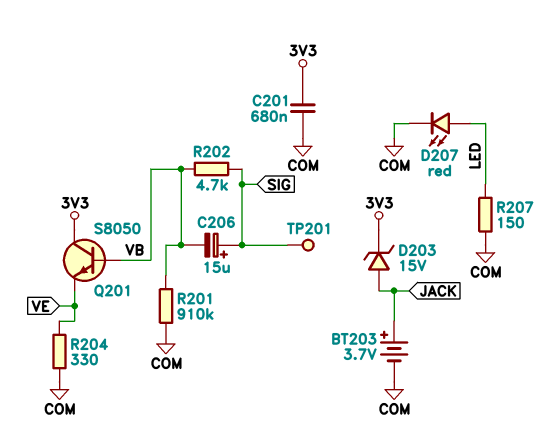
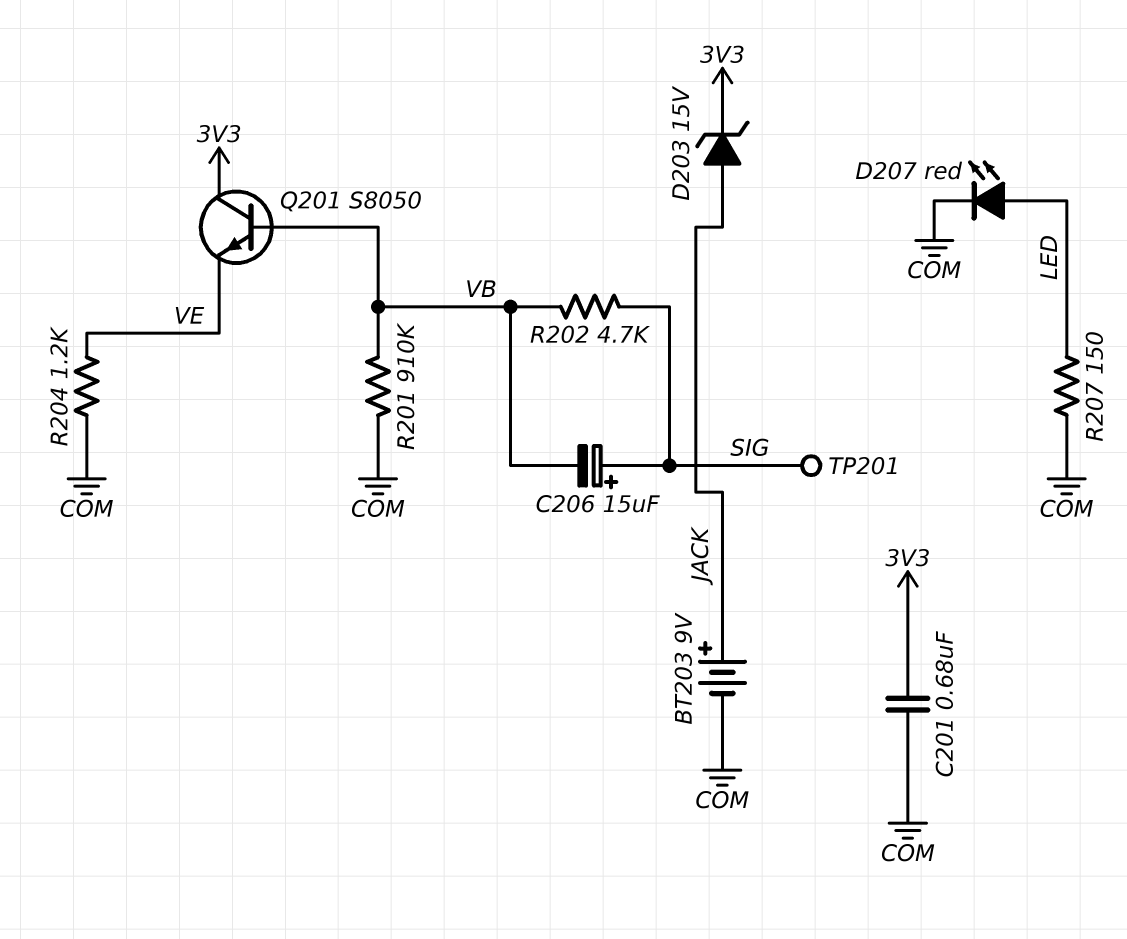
BT203: 3.7V (plus JACK, minus COM) -> 9V (plus JACK, minus COM)
R204: 330 (COM, VE) -> 1.2k (COM, VE)

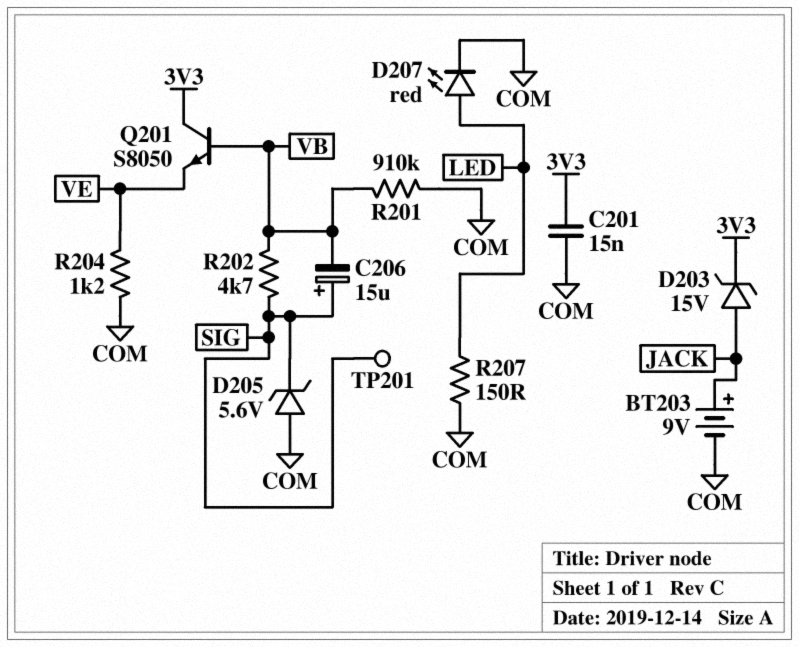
C201: 680nF (3V3, COM) -> 15nF (3V3, COM)
D205: none -> zener 5.6V (A COM, K SIG)

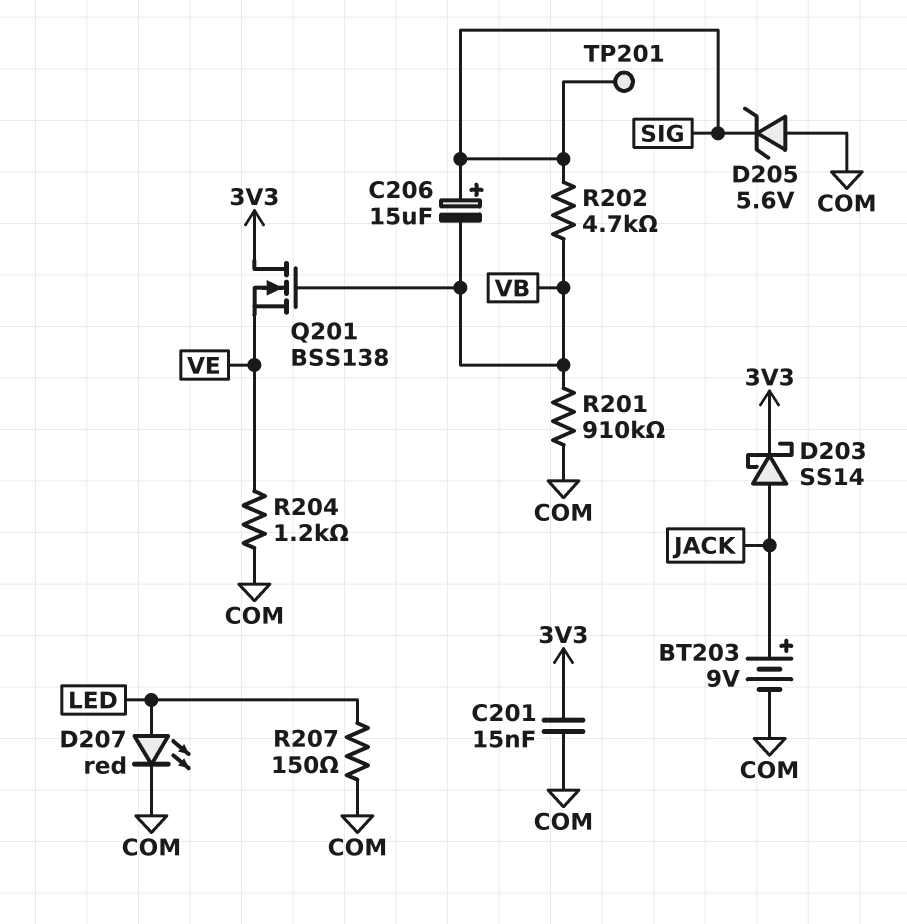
D203: zener 15V (A JACK, K 3V3) -> schottky SS14 (A JACK, K 3V3)
Q201: NPN S8050 (B VB, C 3V3, E VE) -> NMOS BSS138 (G VB, D 3V3, S VE)

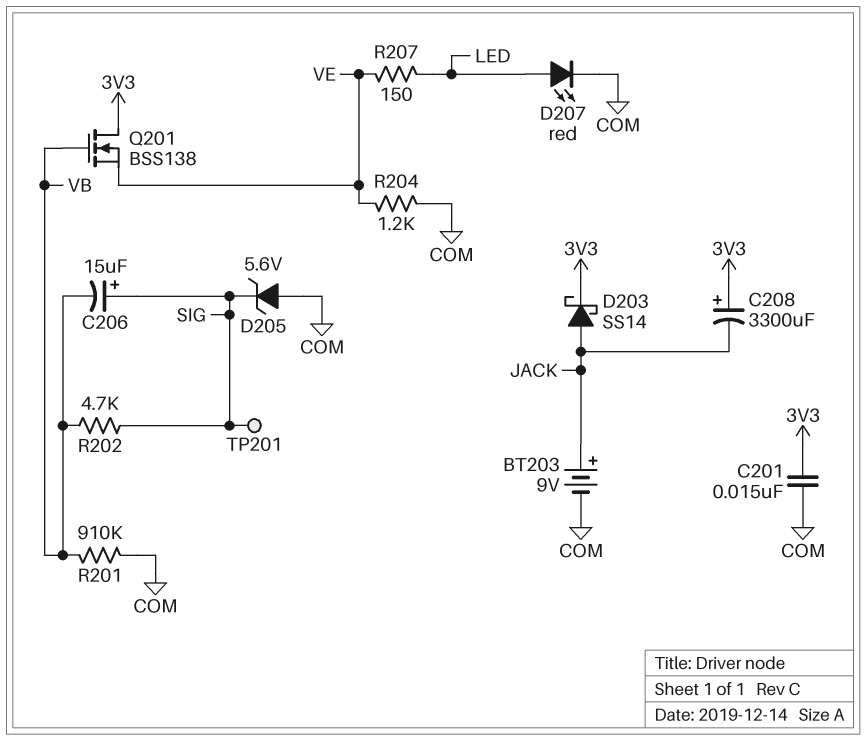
C208: none -> 3300uF (plus 3V3, minus JACK)
R207: 150 (COM, LED) -> 150 (LED, VE)

